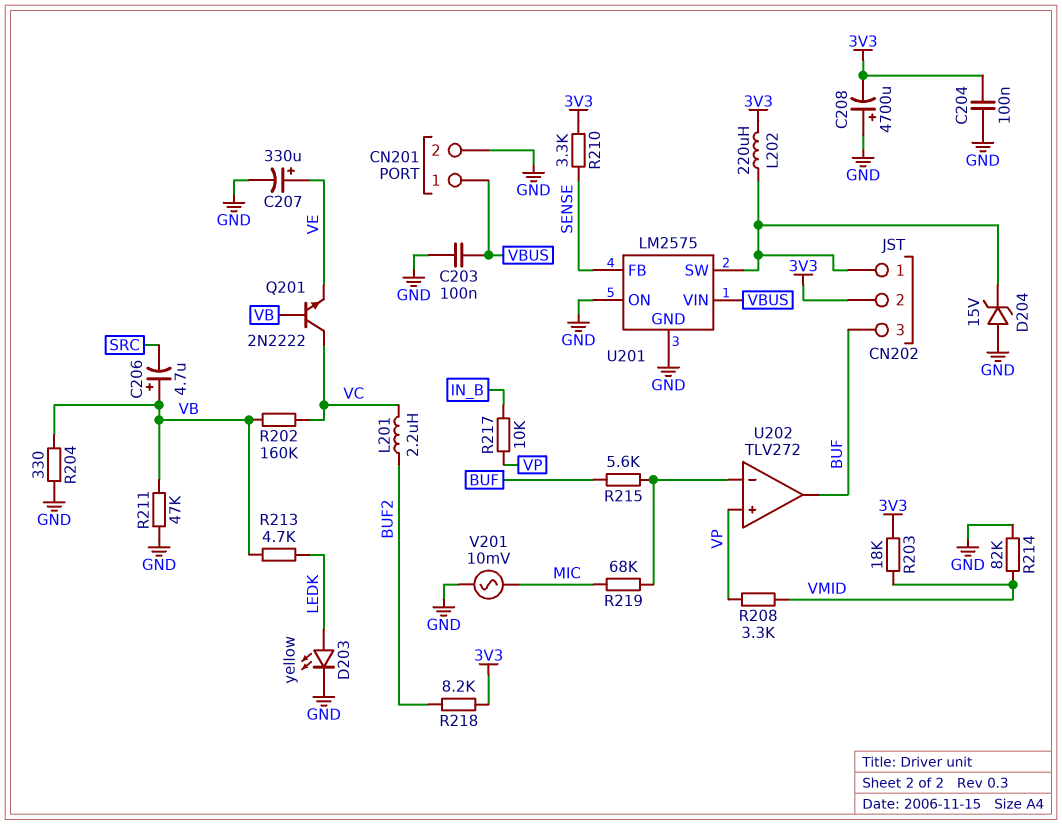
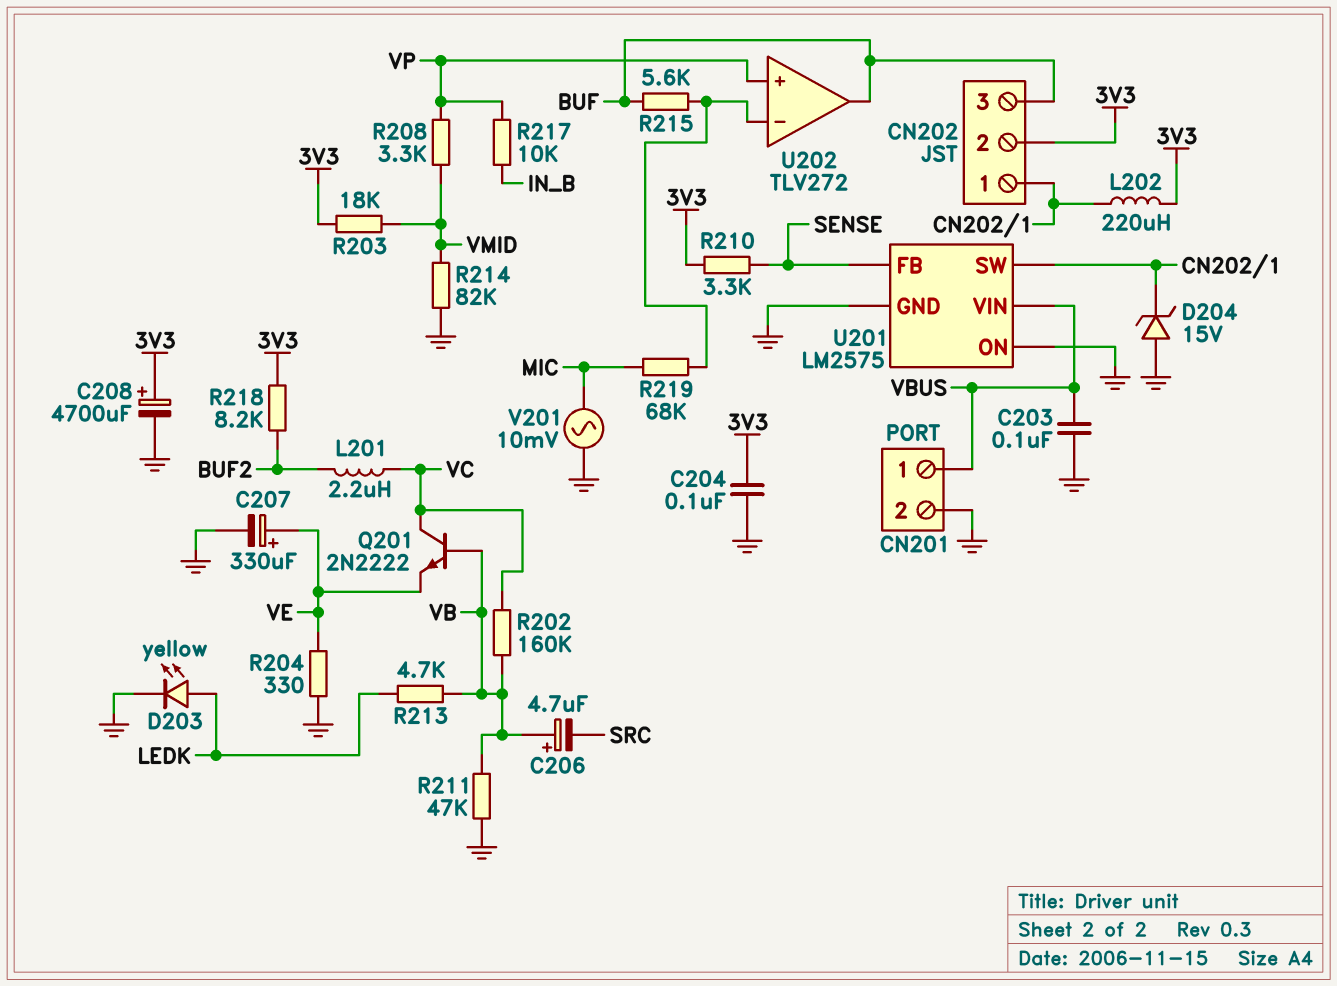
C208: 4700uF (plus GND, minus 3V3) -> 4700uF (plus 3V3, minus GND)
R204: 330 (GND, VB) -> 330 (GND, VE)

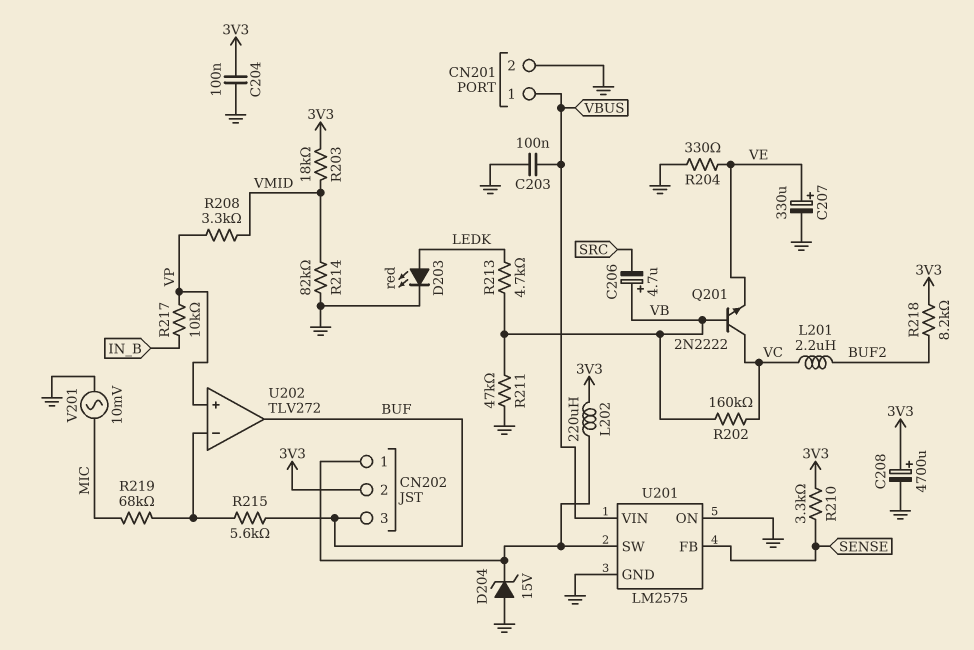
D203: LED yellow (A LEDK, K GND) -> LED red (A LEDK, K GND)

